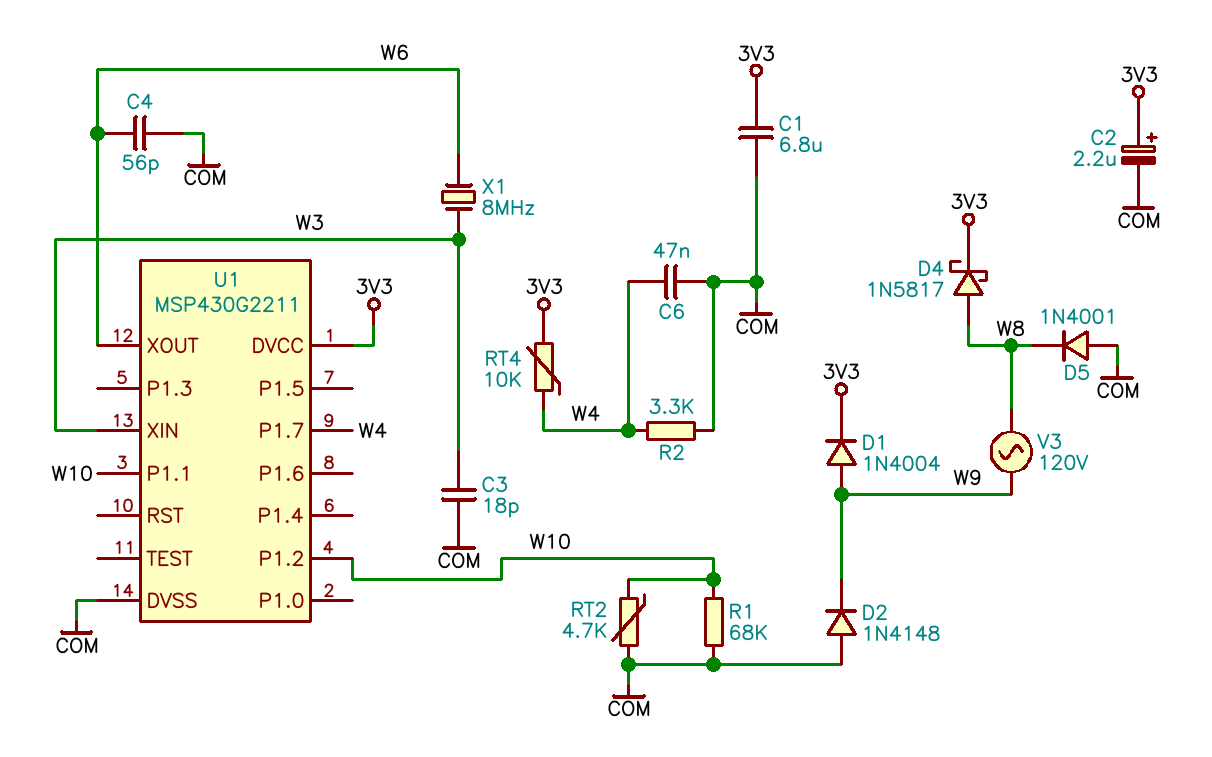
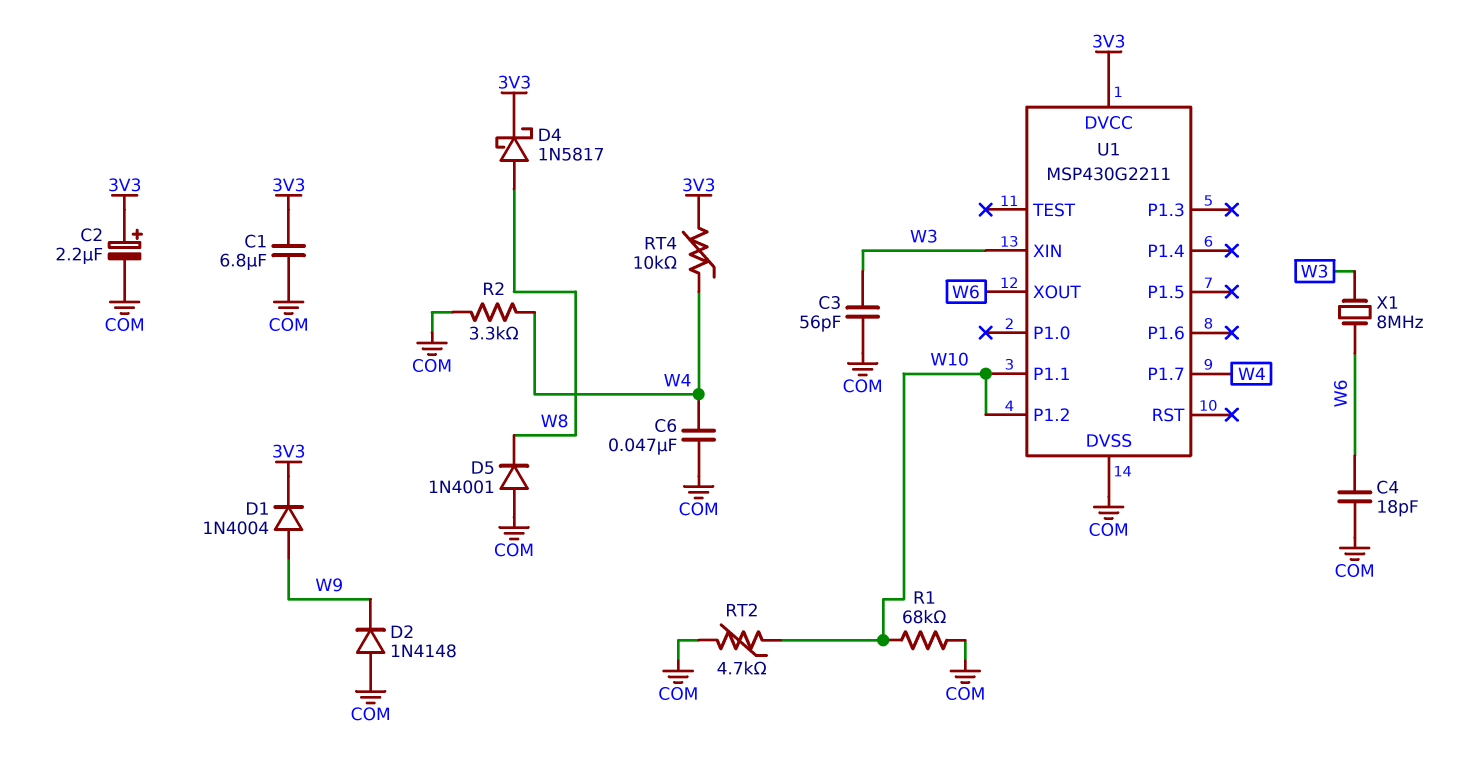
C3: 18pF (COM, W3) -> 56pF (COM, W3)
C4: 56pF (COM, W6) -> 18pF (COM, W6)
V3: AC 120V (W8, W9) -> none

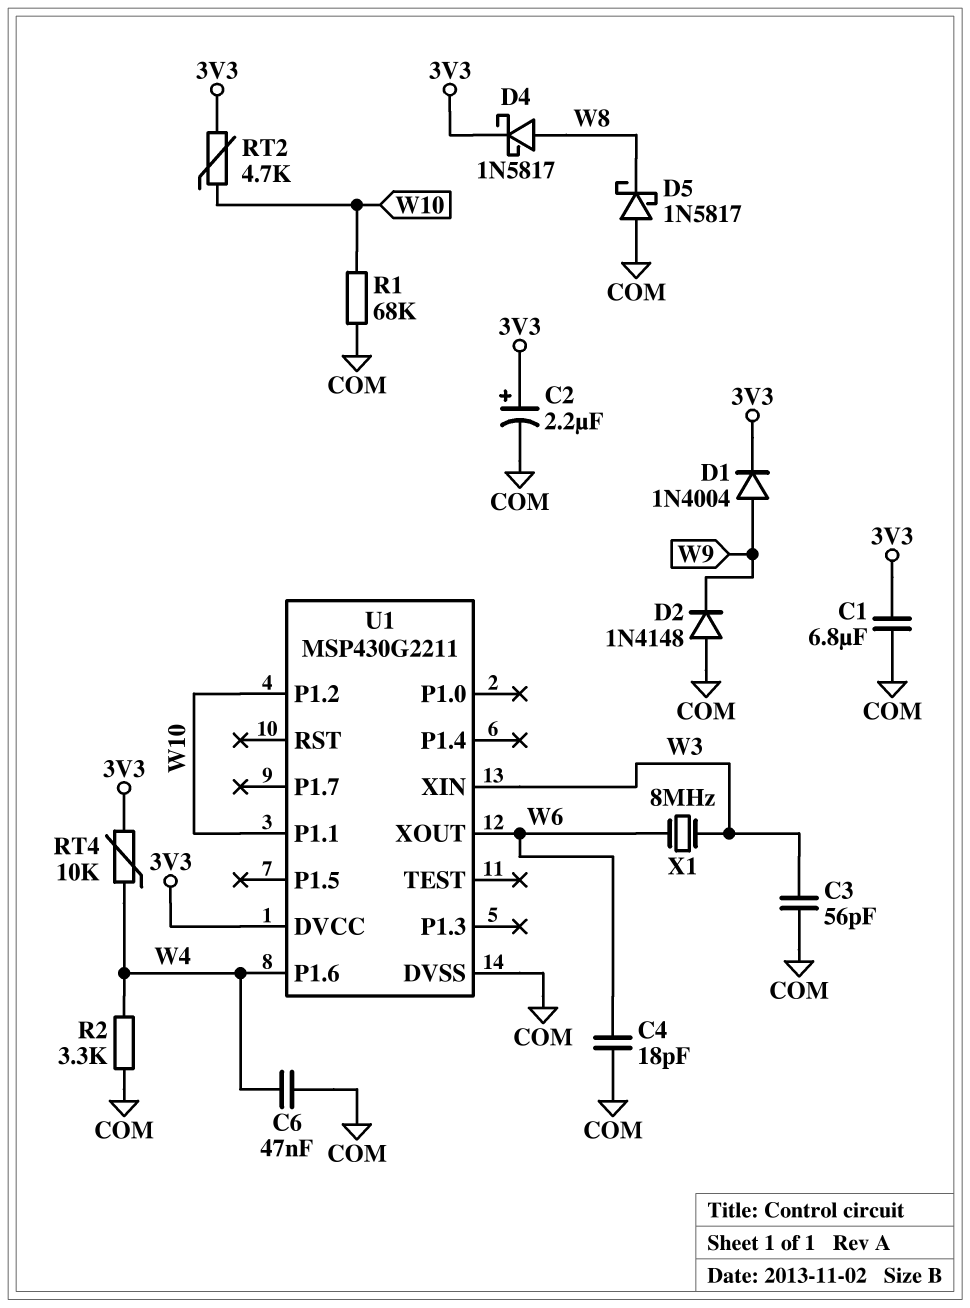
D5: diode 1N4001 (A COM, K W8) -> schottky 1N5817 (A COM, K W8)
RT2: 4.7k (COM, W10) -> 4.7k (3V3, W10)
U1 pin P1.6: none -> W4
U1 pin P1.7: W4 -> none

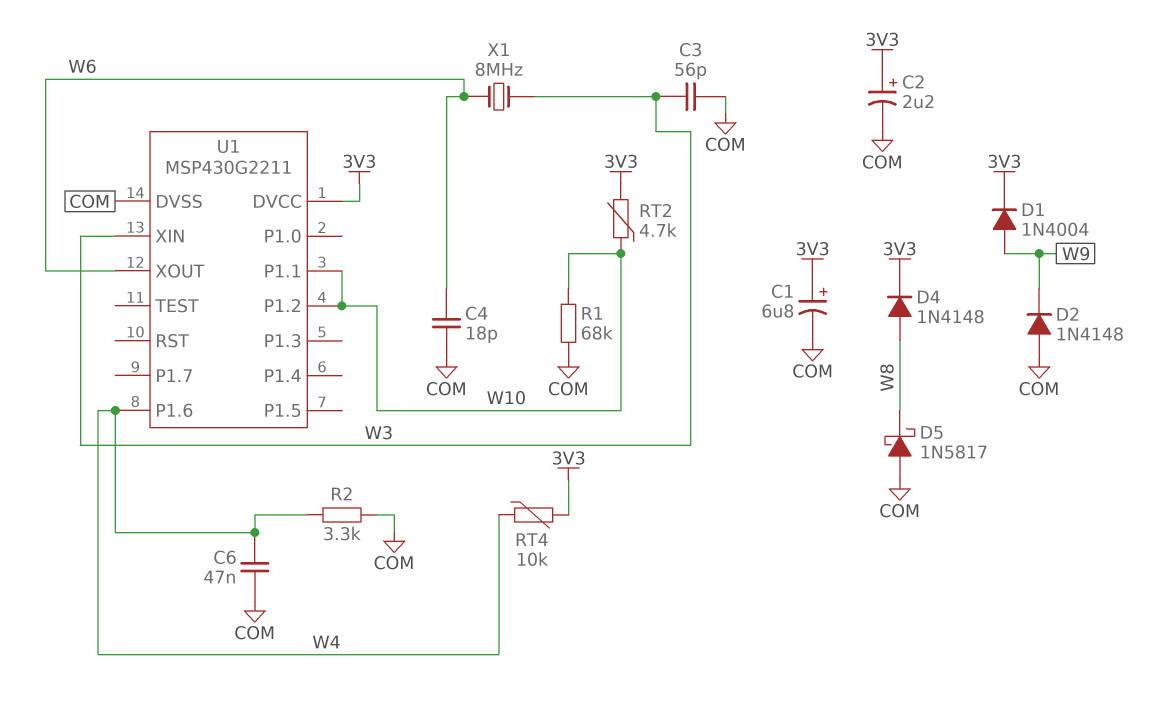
C1: 6.8uF (3V3, COM) -> 6.8uF (plus 3V3, minus COM)
D4: schottky 1N5817 (A W8, K 3V3) -> diode 1N4148 (A W8, K 3V3)

